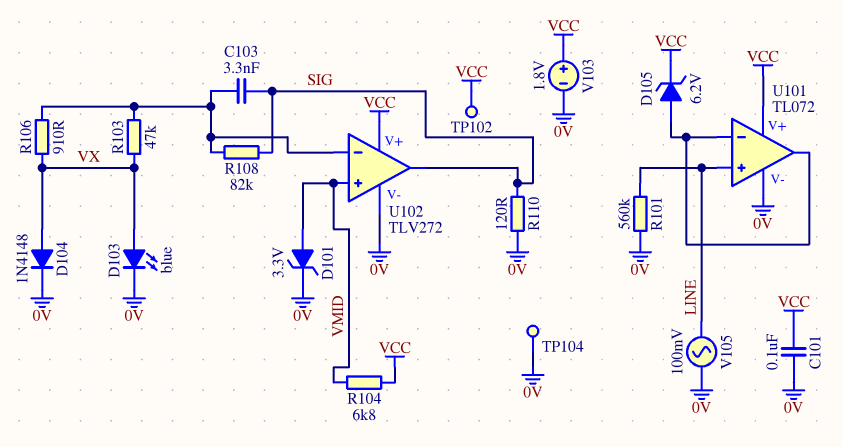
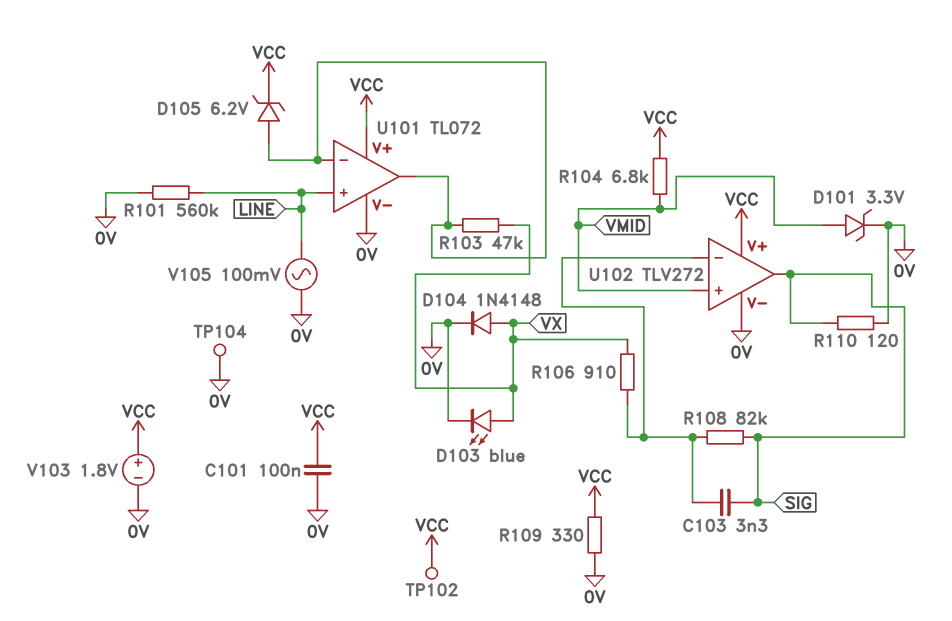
R103: 47k (U102/in-, VX) -> 47k (U101/in-, VX)
R109: none -> 330 (0V, VCC)

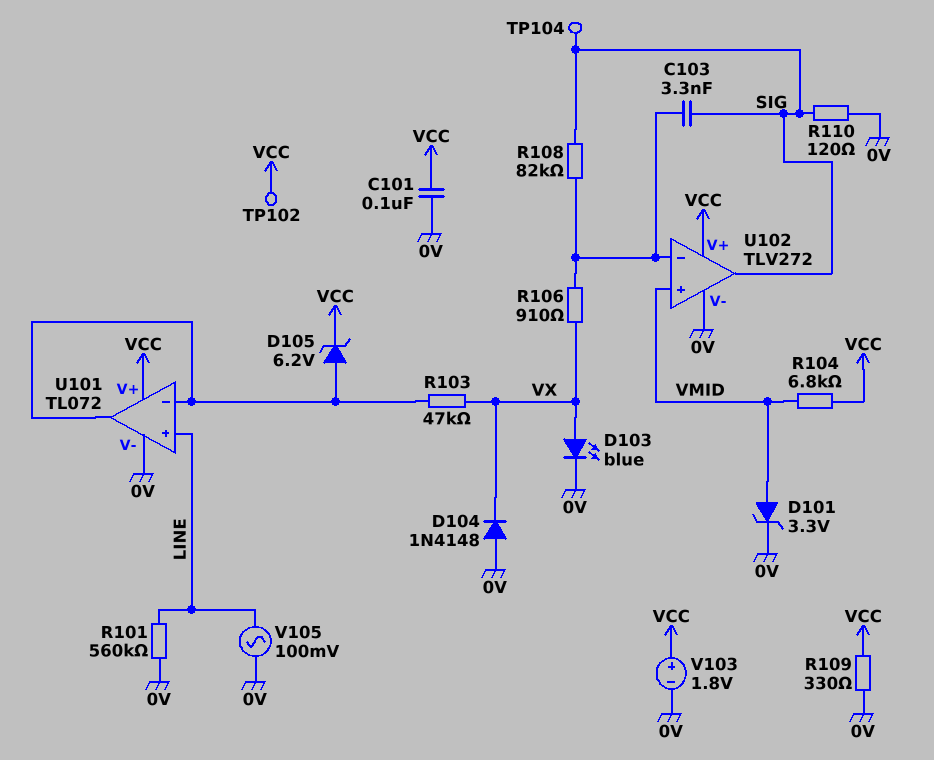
D104: diode 1N4148 (A VX, K 0V) -> diode 1N4148 (A 0V, K VX)
TP104: test point (0V) -> test point (SIG)

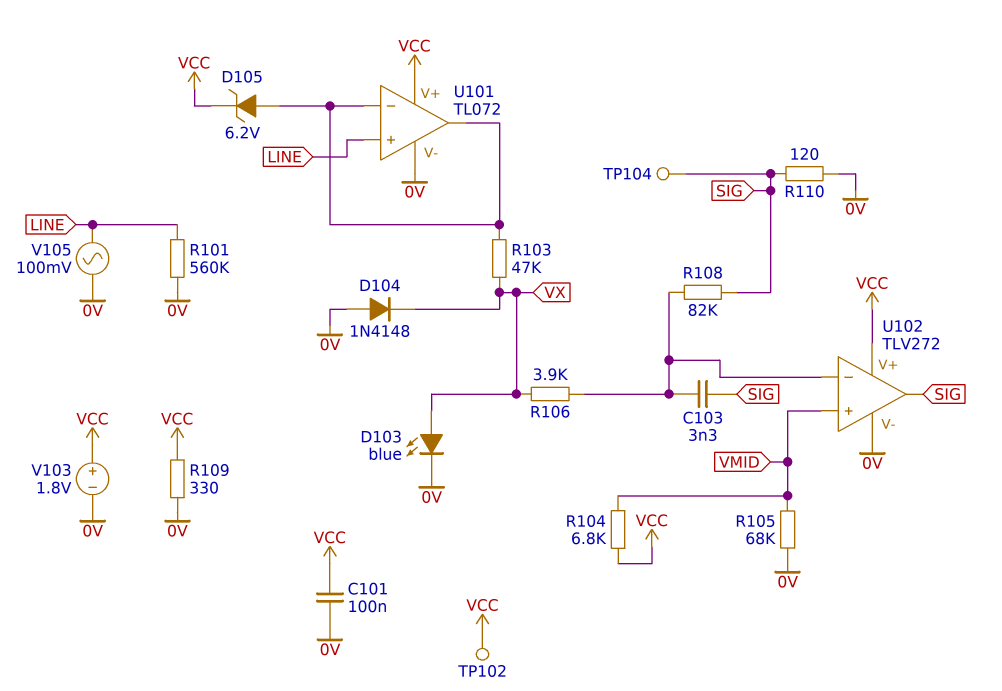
D101: zener 3.3V (A VMID, K 0V) -> none
R105: none -> 68k (0V, VMID)
R106: 910 (U102/in-, VX) -> 3.9k (U102/in-, VX)

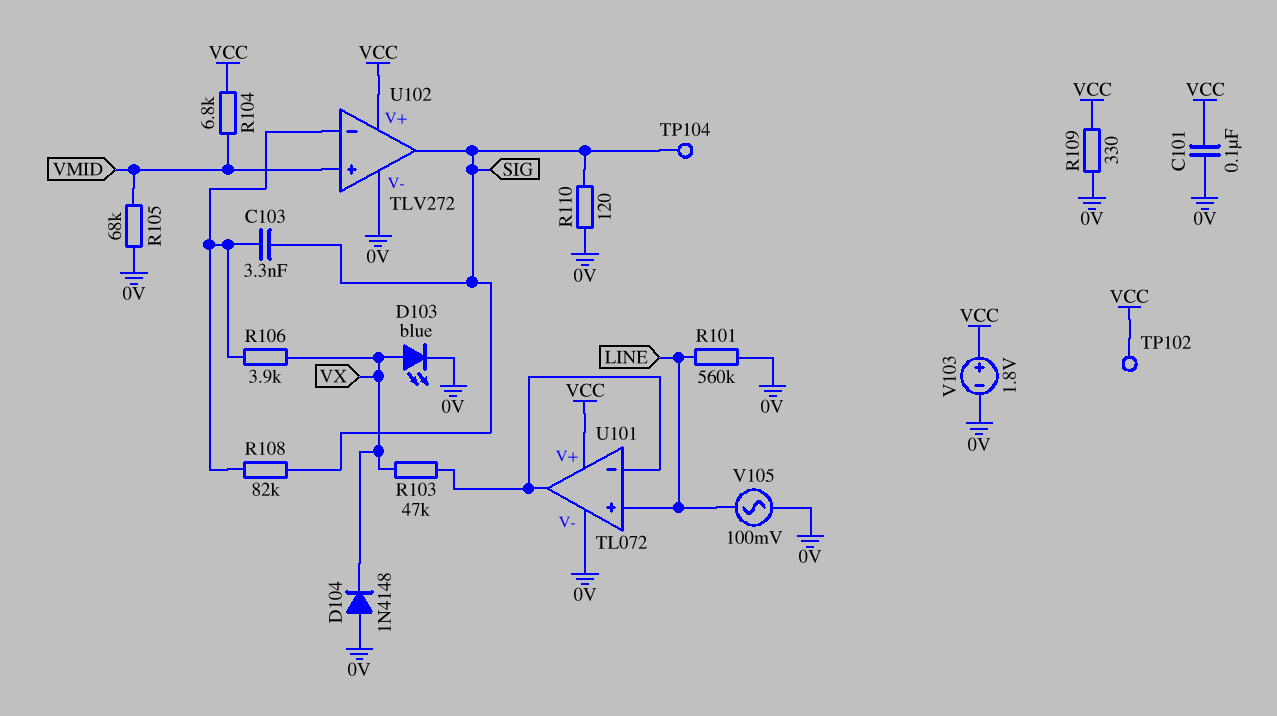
D105: zener 6.2V (A U101/in-, K VCC) -> none

